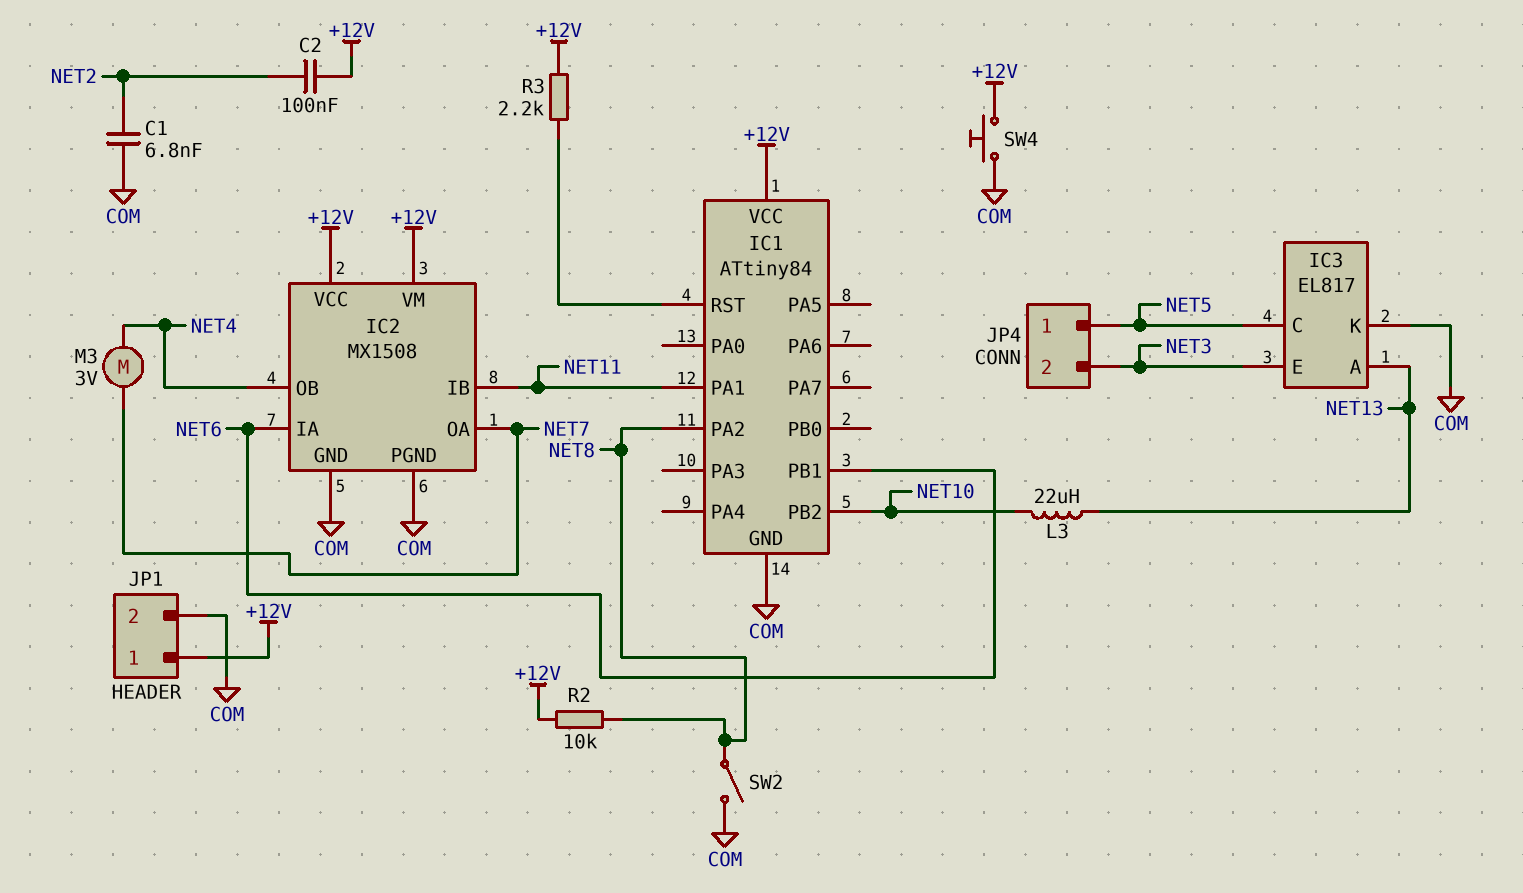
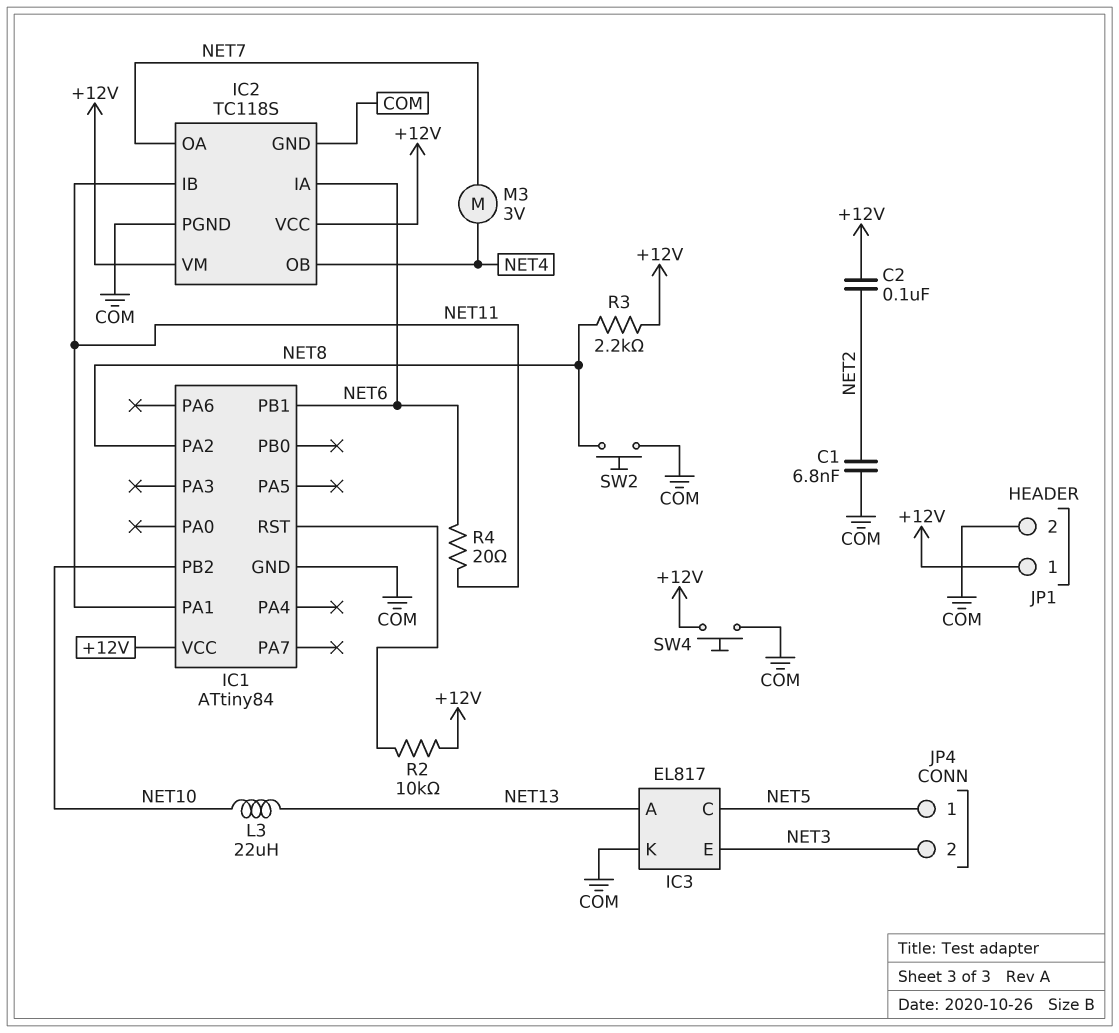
IC2: MX1508 -> TC118S
R2: 10k (+12V, NET8) -> 10k (+12V, IC1/RST)
R3: 2.2k (+12V, IC1/RST) -> 2.2k (+12V, NET8)
R4: none -> 20 (NET6, NET11)
SW2: switch (COM, NET8) -> button (COM, NET8)

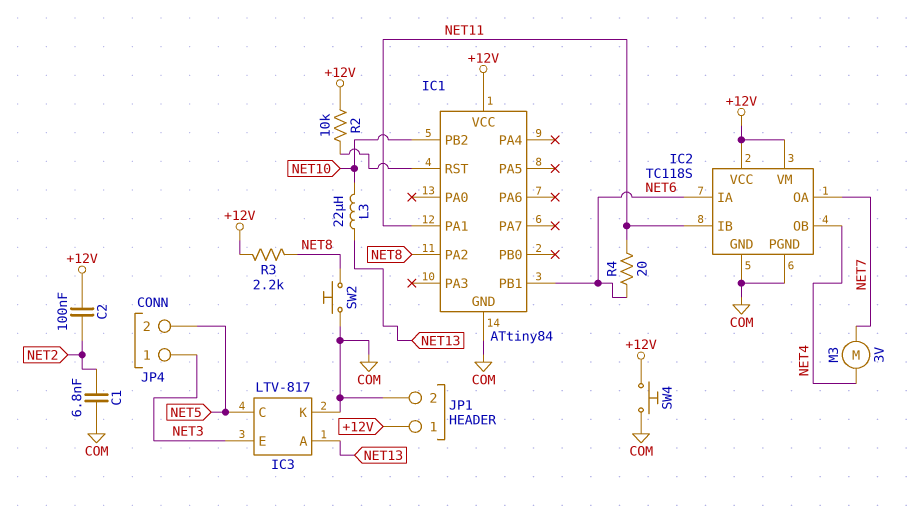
IC3: EL817 -> LTV-817
JP4 pin 1: NET5 -> NET3
JP4 pin 2: NET3 -> NET5

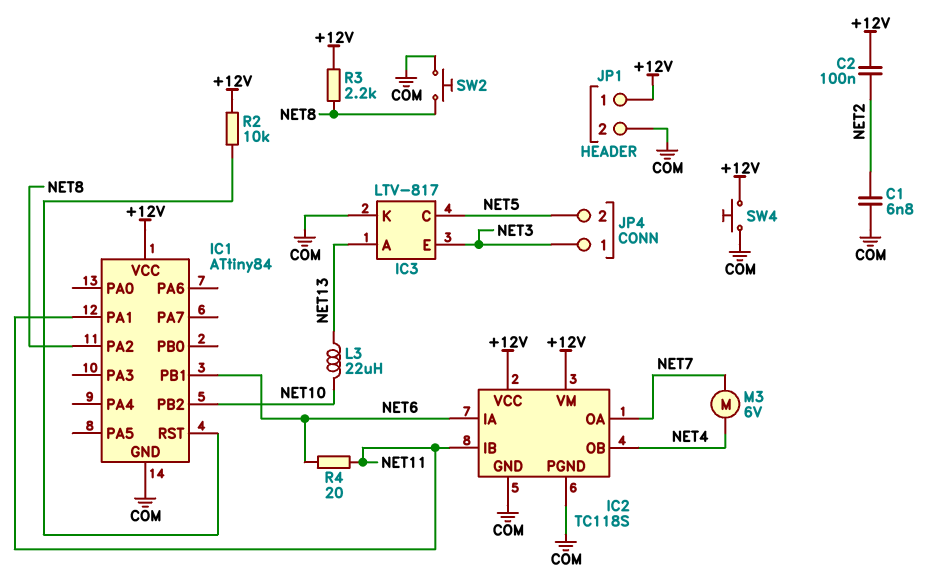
M3: motor 3V (NET4, NET7) -> motor 6V (NET4, NET7)

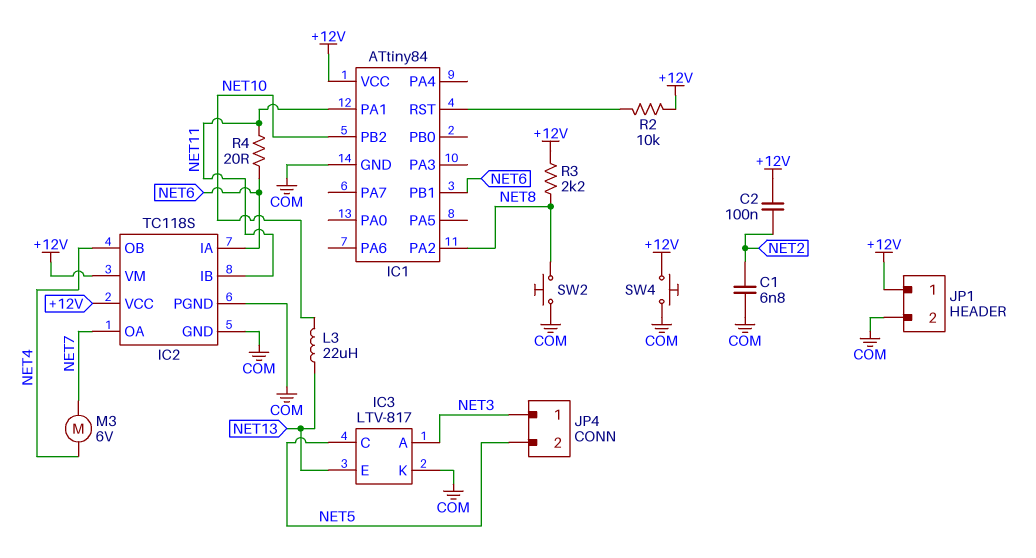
IC3 pin A: NET13 -> NET3
IC3 pin E: NET3 -> NET13

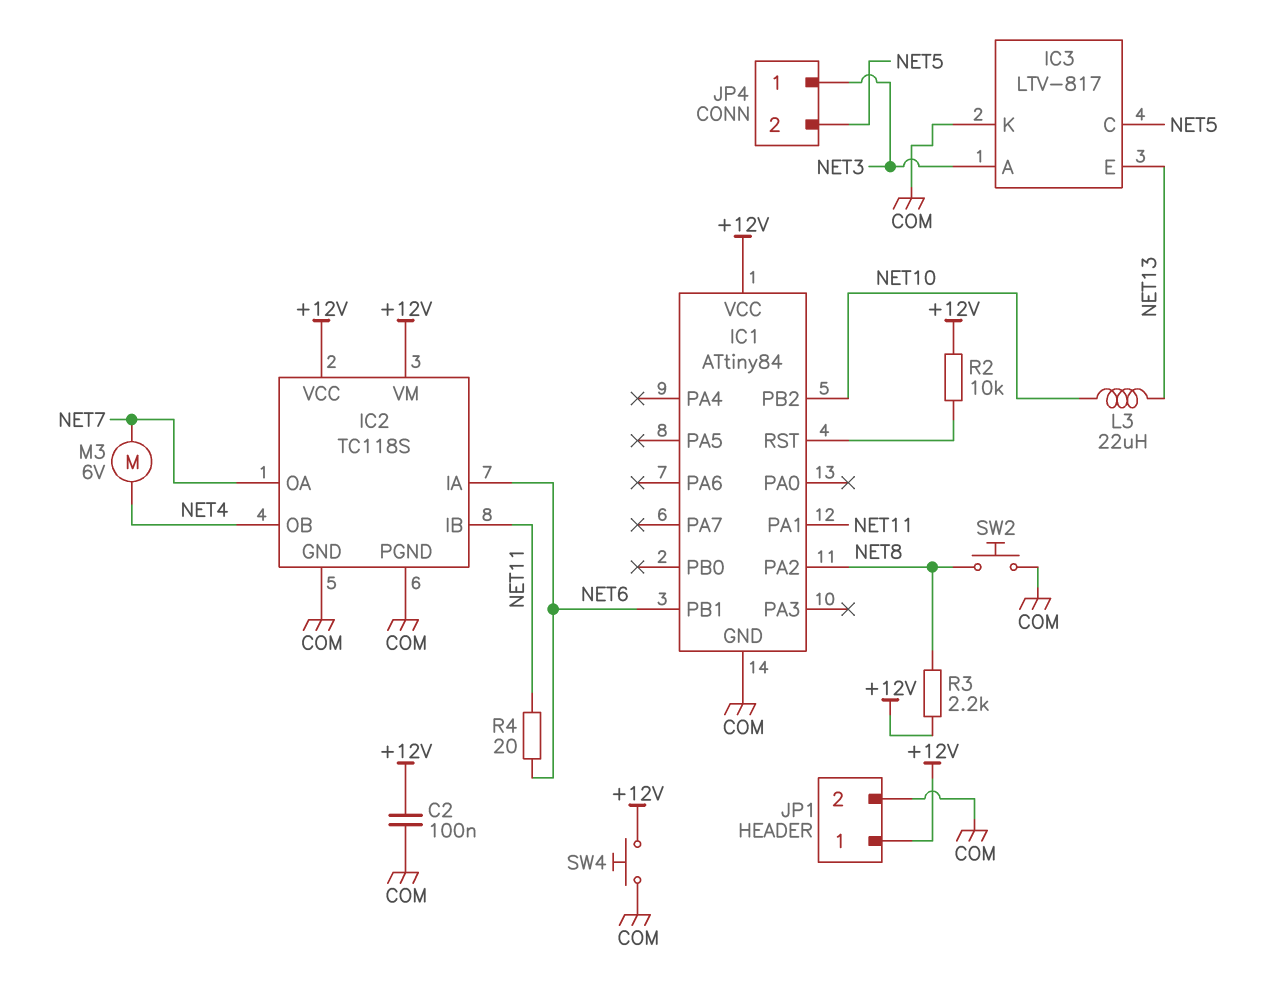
C1: 6.8nF (COM, NET2) -> none
C2: 100nF (+12V, NET2) -> 100nF (+12V, COM)

